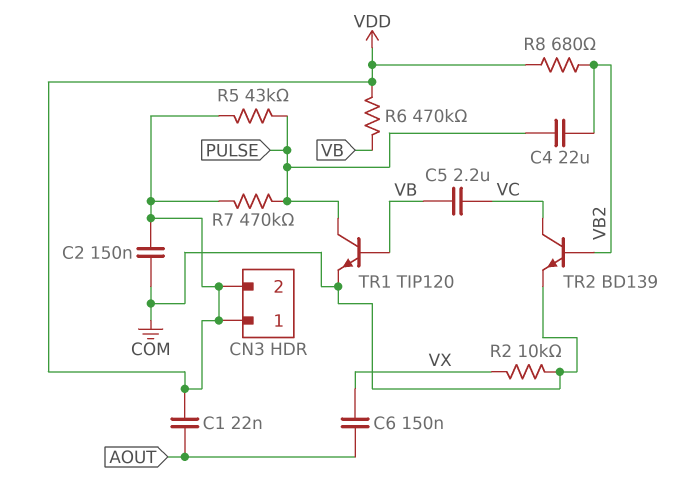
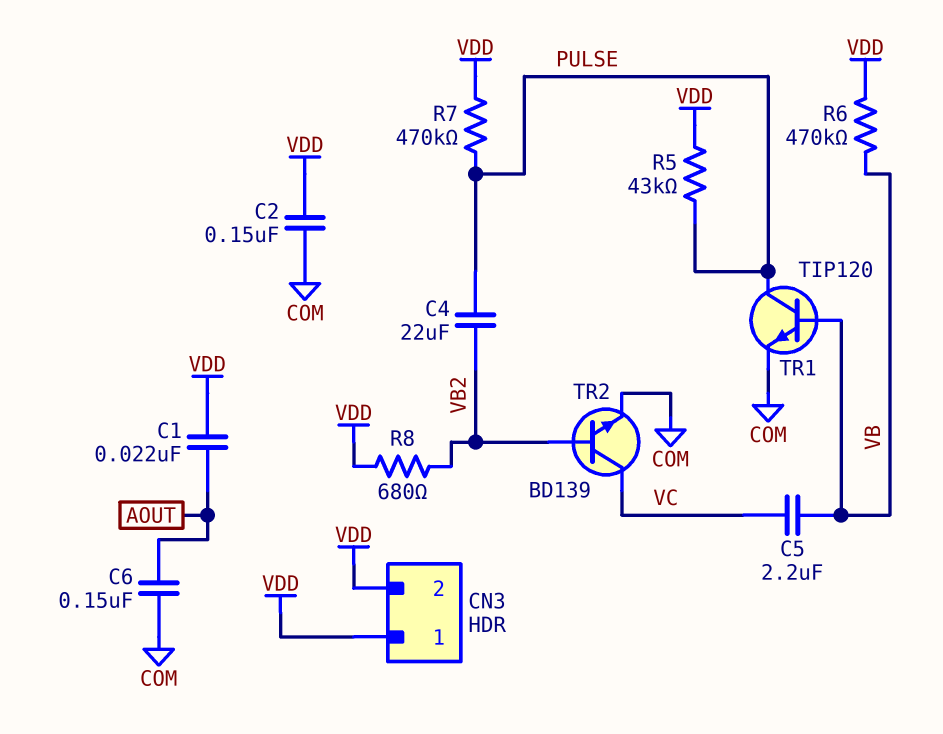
C6: 150nF (AOUT, VX) -> 150nF (AOUT, COM)
R2: 10k (COM, VX) -> none

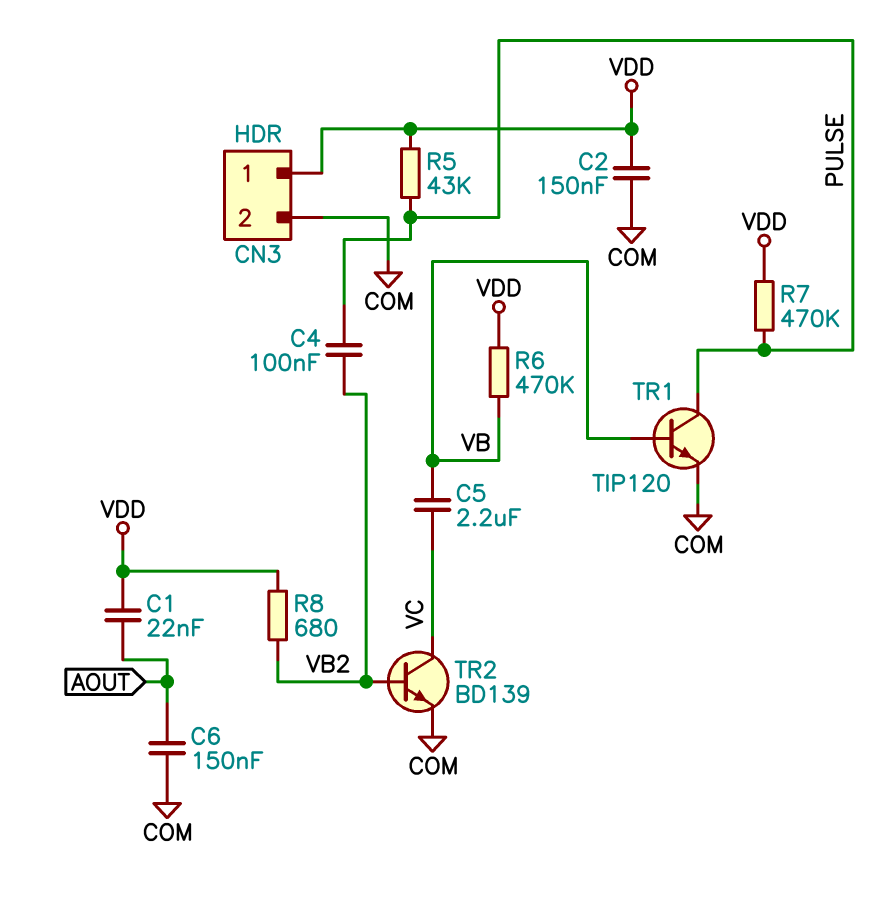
C4: 22uF (PULSE, VB2) -> 100nF (PULSE, VB2)
CN3 pin 2: VDD -> COM

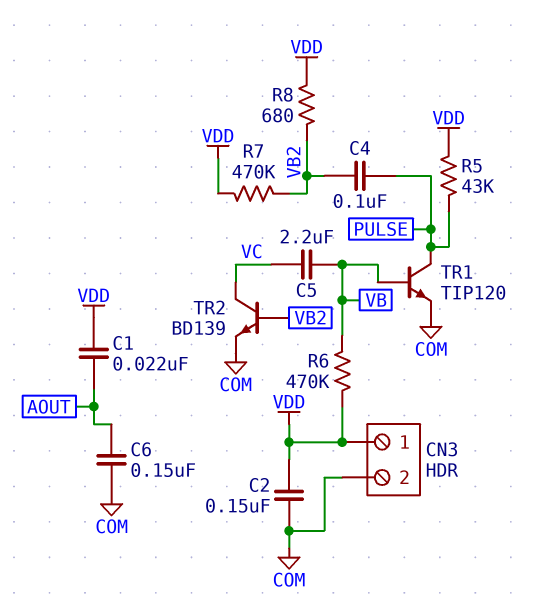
R7: 470k (PULSE, VDD) -> 470k (VB2, VDD)

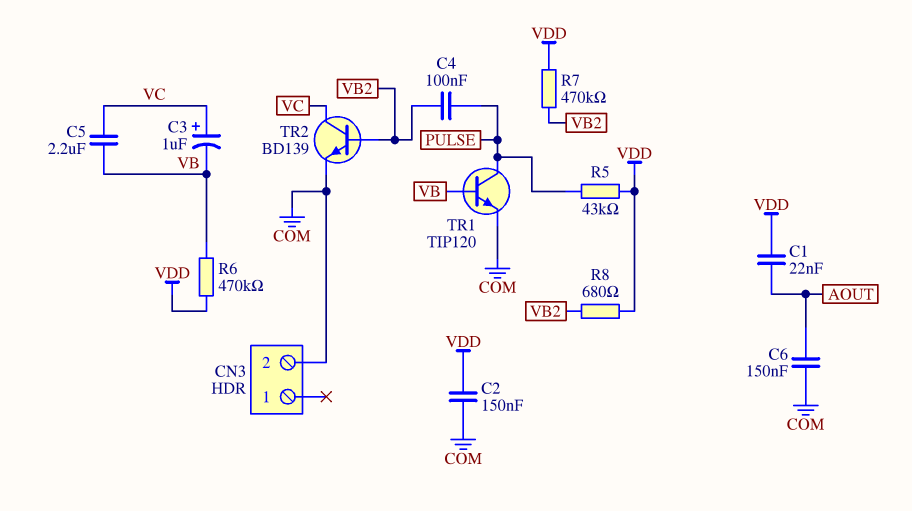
C3: none -> 1uF (plus VC, minus VB)
CN3 pin 1: VDD -> none

